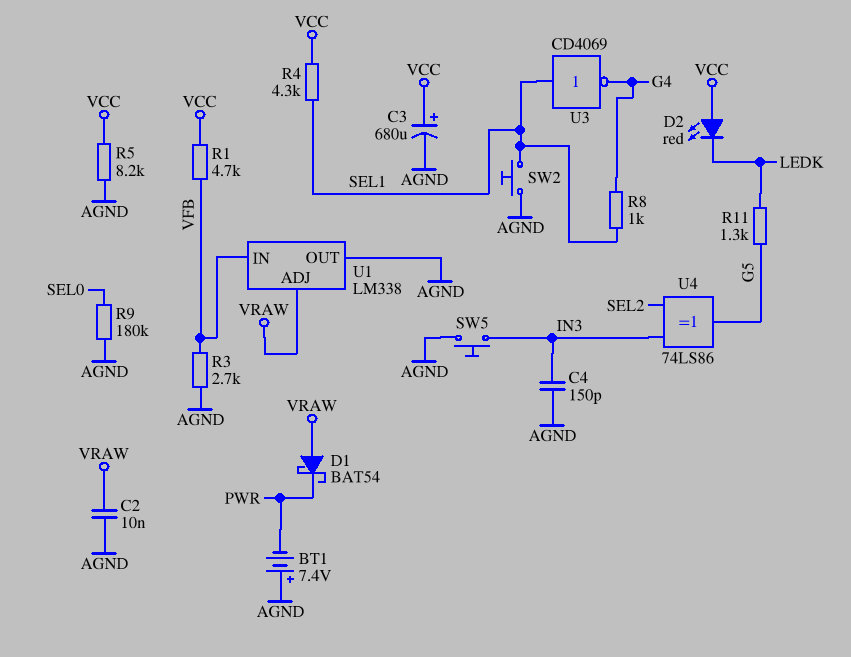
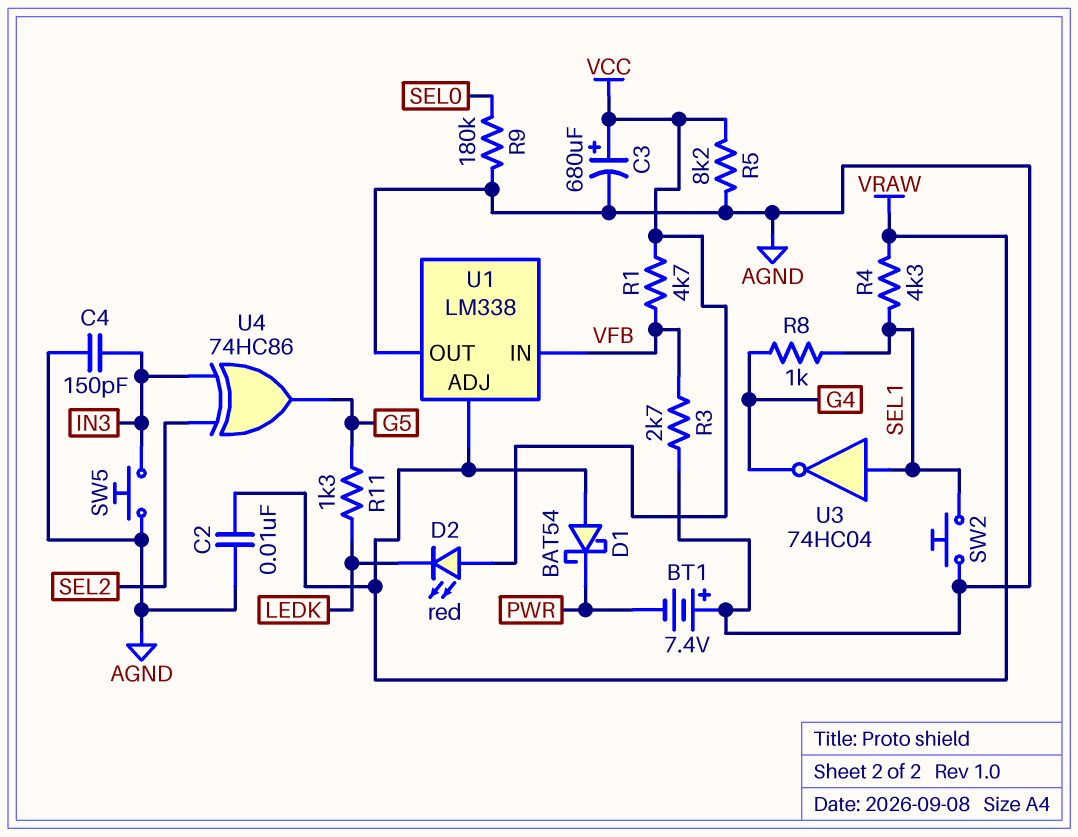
R4: 4.3k (SEL1, VCC) -> 4.3k (SEL1, VRAW)
U3: NOT CD4069 (in SEL1, out G4) -> NOT 74HC04 (in SEL1, out G4)
U4: XOR 74LS86 (in IN3, in SEL2, out G5) -> XOR 74HC86 (in IN3, in SEL2, out G5)

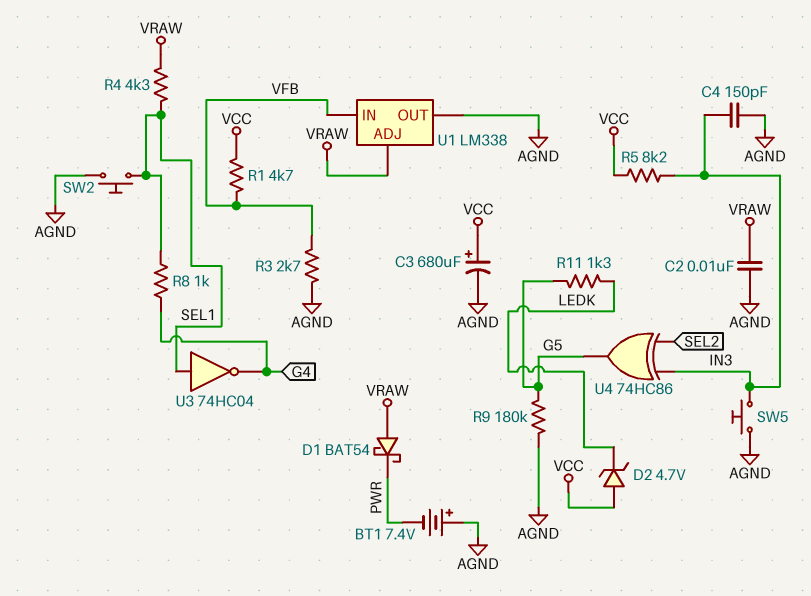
D2: LED red (A VCC, K LEDK) -> zener 4.7V (A VCC, K LEDK)
R5: 8.2k (AGND, VCC) -> 8.2k (IN3, VCC)
R9: 180k (AGND, SEL0) -> 180k (AGND, G5)

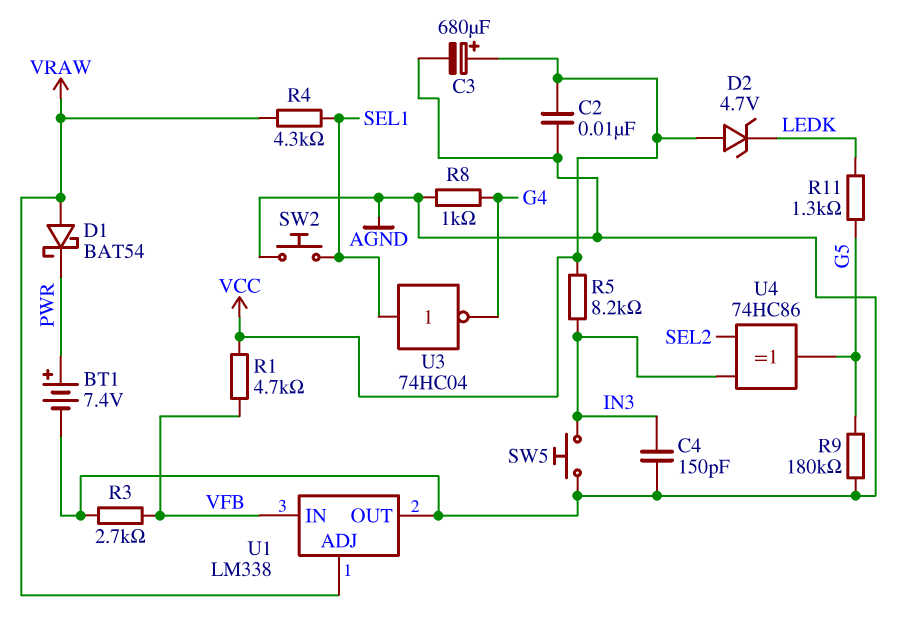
BT1: 7.4V (plus AGND, minus PWR) -> 7.4V (plus PWR, minus AGND)
C2: 10nF (AGND, VRAW) -> 10nF (AGND, VCC)
R8: 1k (G4, SEL1) -> 1k (AGND, G4)

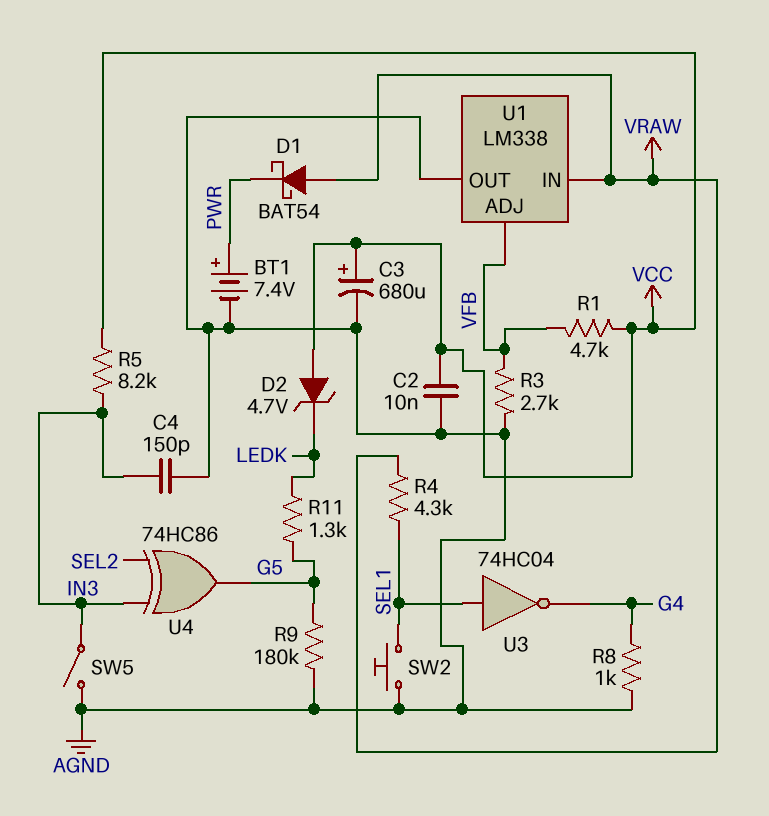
SW5: button (AGND, IN3) -> switch (AGND, IN3)
U1 pin ADJ: VRAW -> VFB
U1 pin IN: VFB -> VRAW

